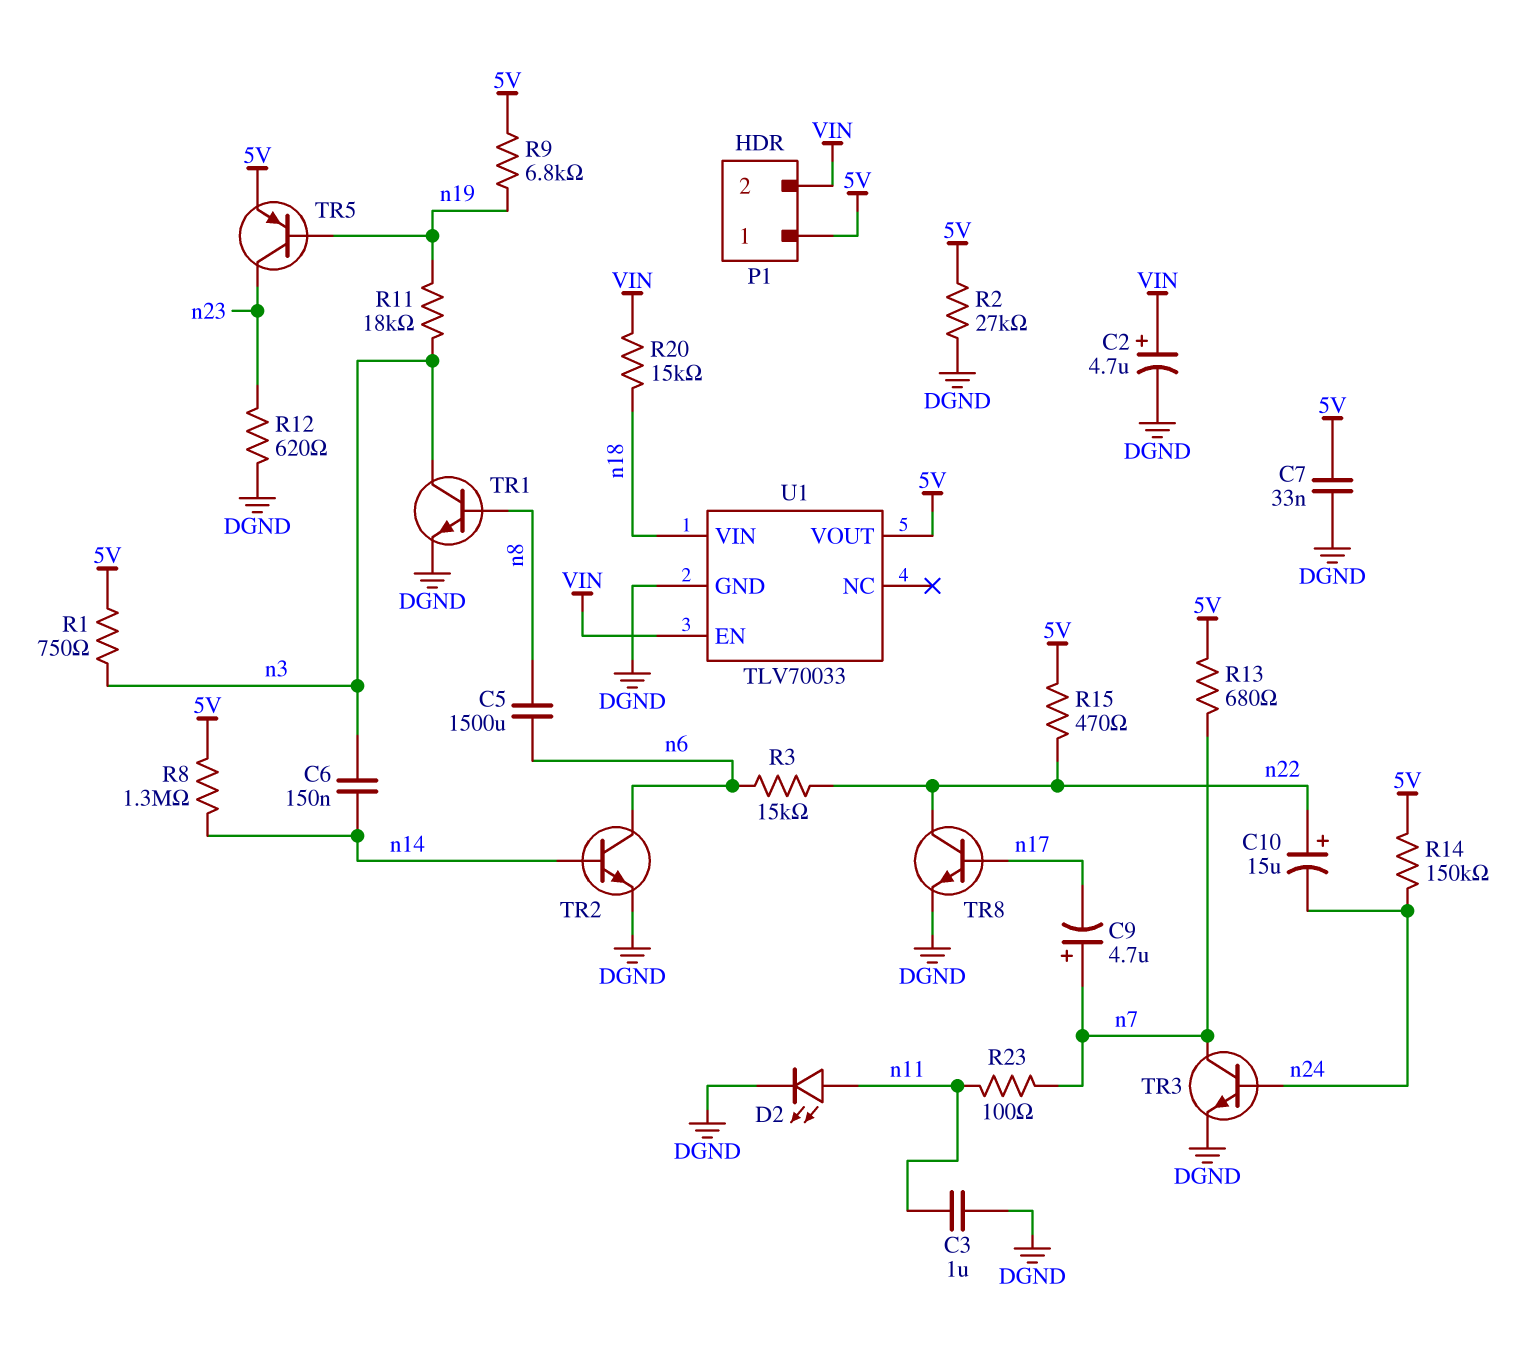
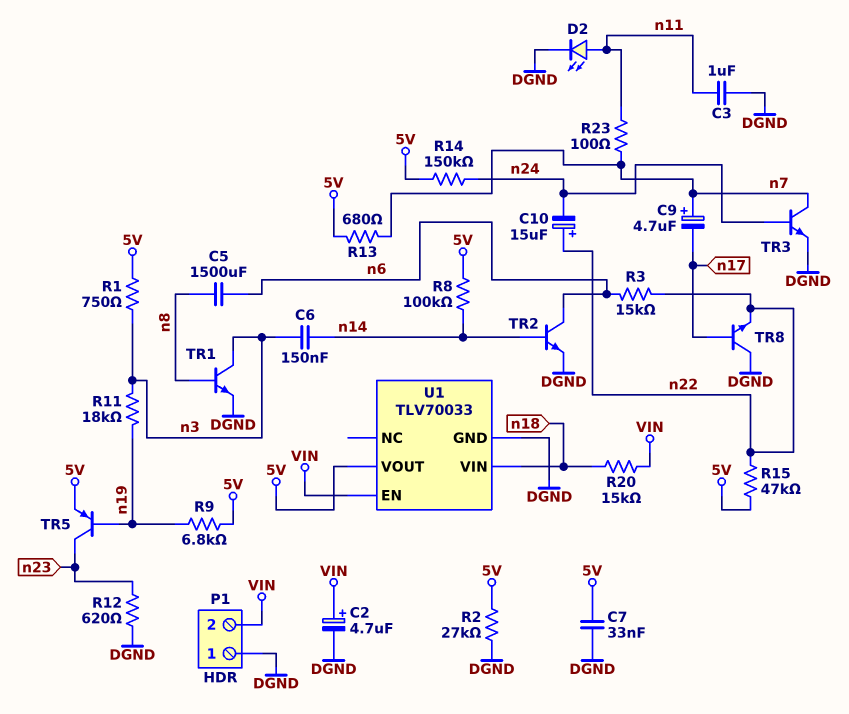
P1 pin 1: 5V -> DGND
R8: 1.3M (5V, n14) -> 100k (5V, n14)
R15: 470 (5V, n22) -> 47k (5V, n22)
TR8: NPN (B n17, C n22, E DGND) -> NPN (B n17, C DGND, E n22)

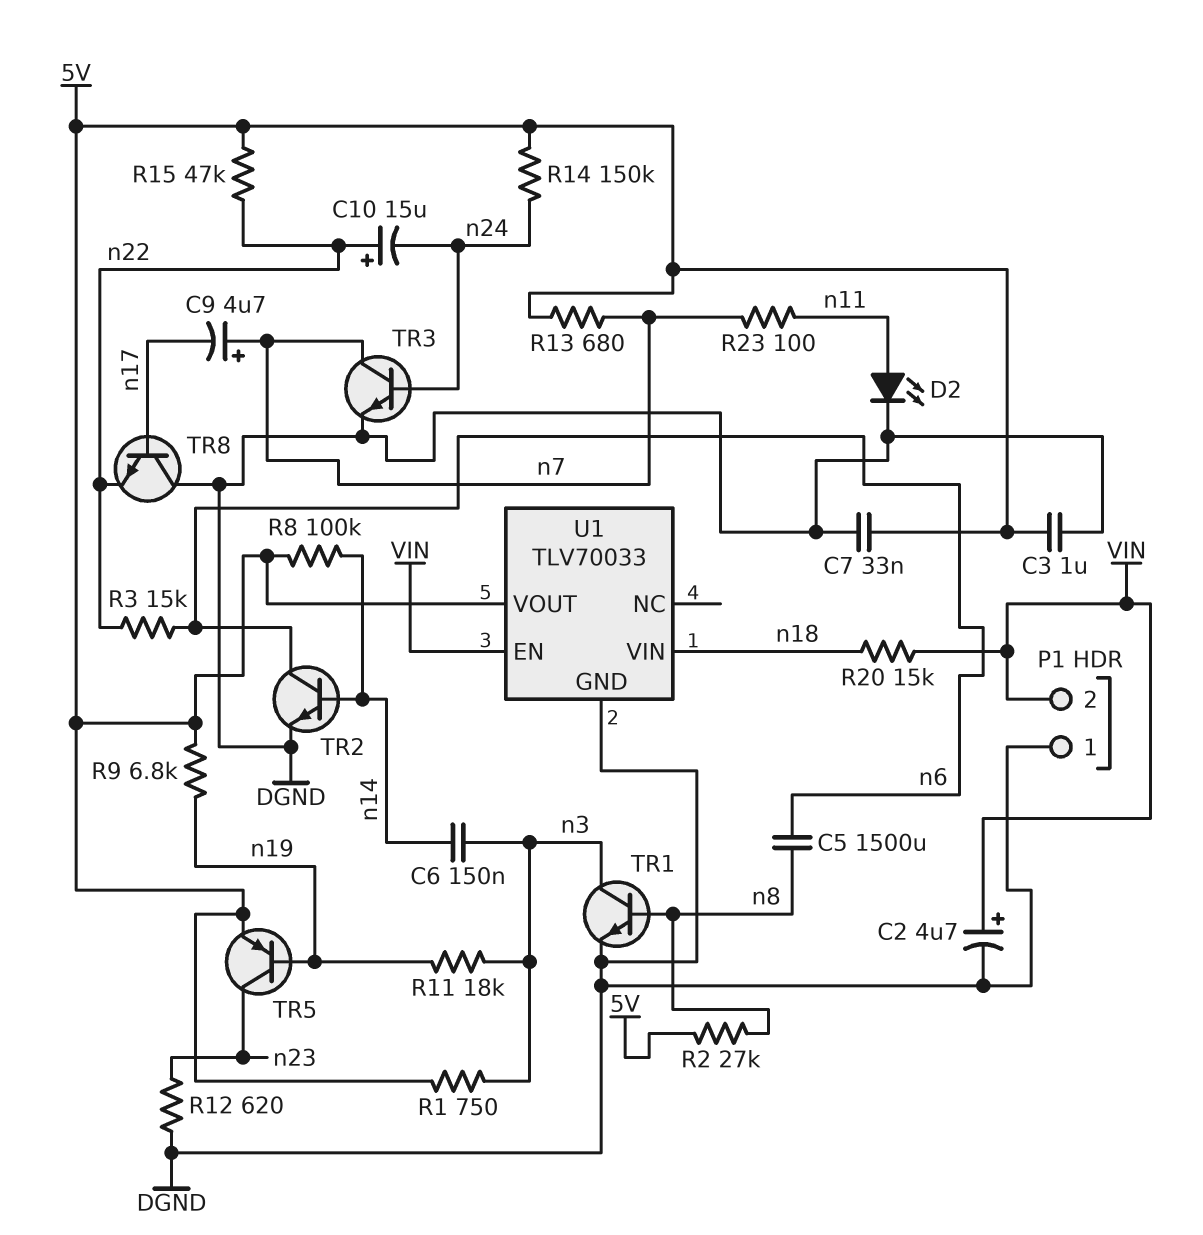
C3: 1uF (DGND, n11) -> 1uF (5V, DGND)
R2: 27k (5V, DGND) -> 27k (5V, n8)

